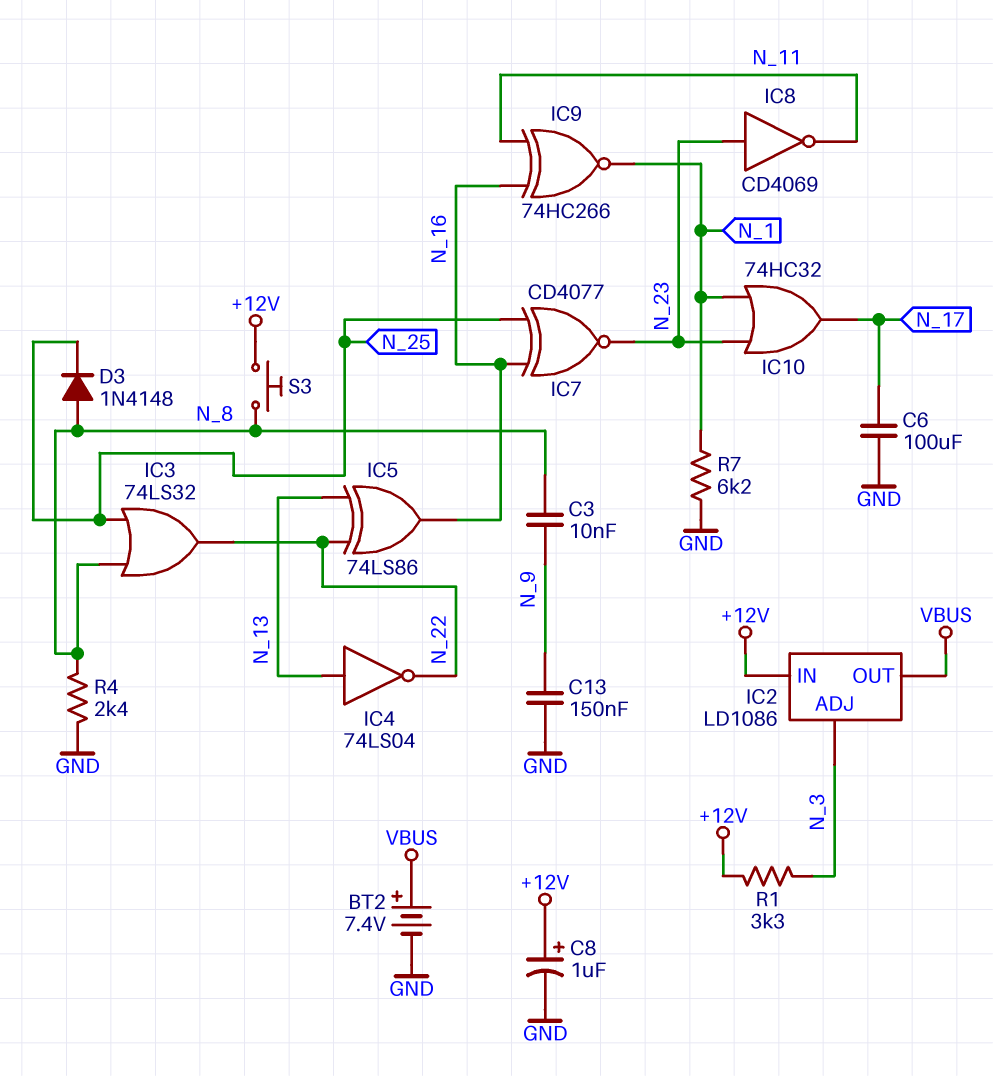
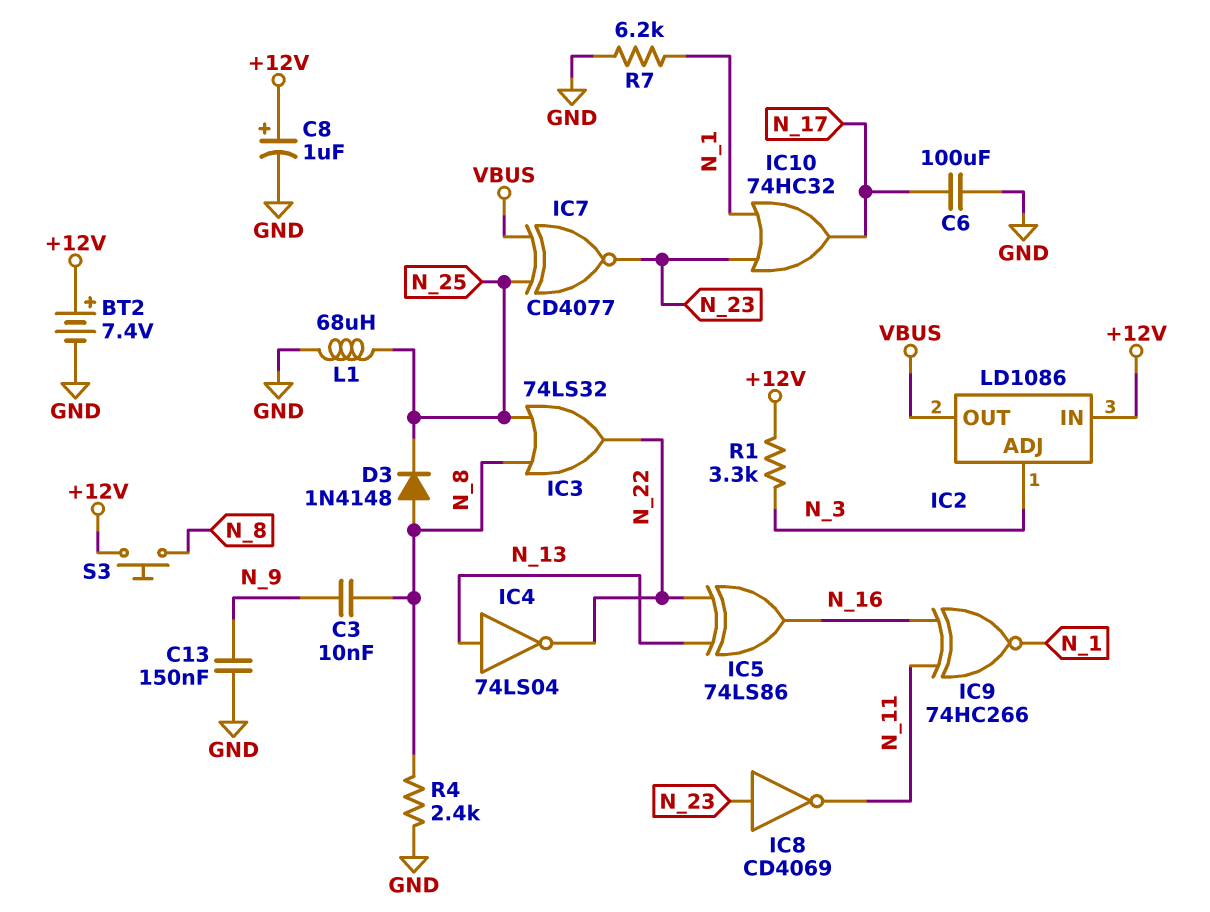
BT2: 7.4V (plus VBUS, minus GND) -> 7.4V (plus +12V, minus GND)
IC7: XNOR CD4077 (in N_16, in N_25, out N_23) -> XNOR CD4077 (in N_25, in VBUS, out N_23)
L1: none -> 68uH (GND, N_25)

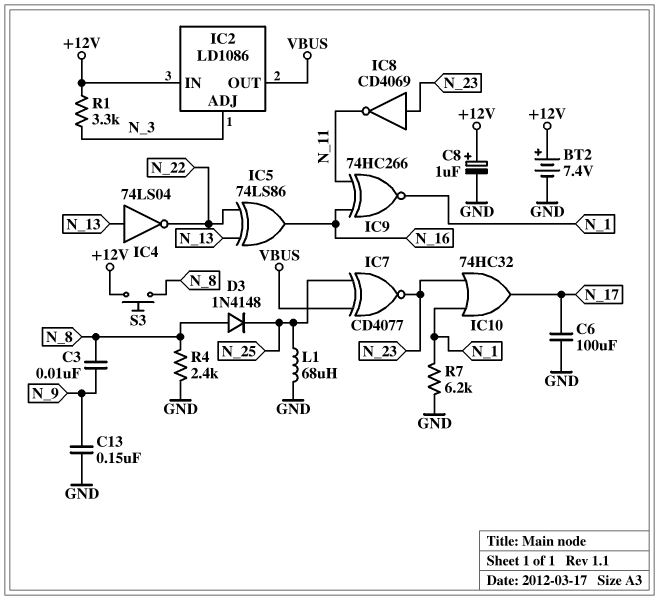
IC3: OR 74LS32 (in N_8, in N_25, out N_22) -> none

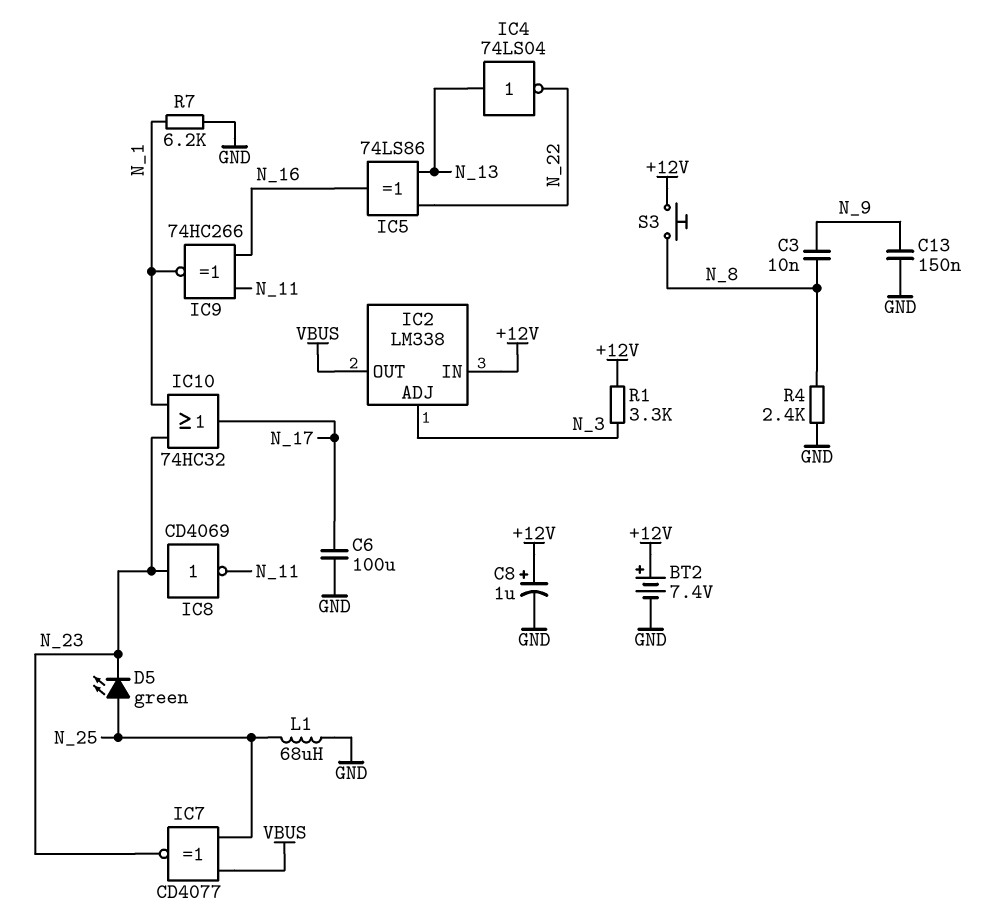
D3: diode 1N4148 (A N_8, K N_25) -> none
D5: none -> LED green (A N_25, K N_23)
IC2: LD1086 -> LM338

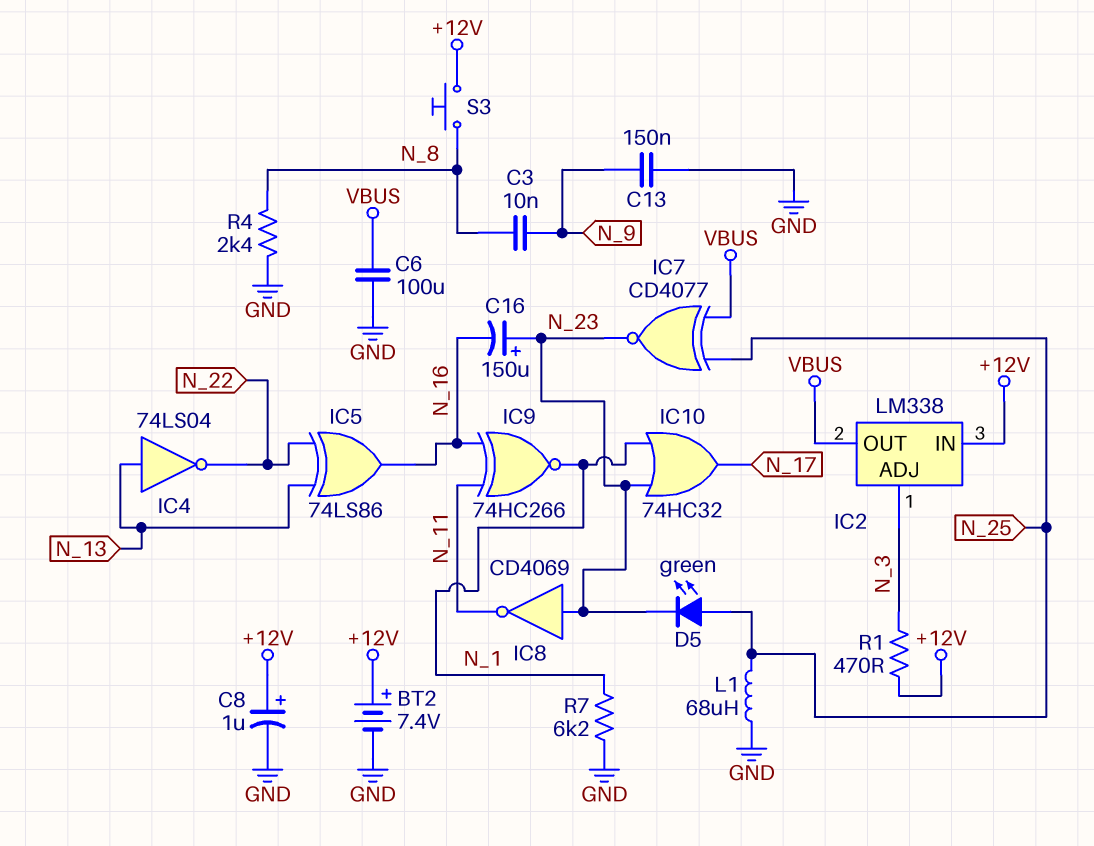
C6: 100uF (GND, N_17) -> 100uF (GND, VBUS)
C16: none -> 150uF (plus N_23, minus N_16)
R1: 3.3k (+12V, N_3) -> 470 (+12V, N_3)

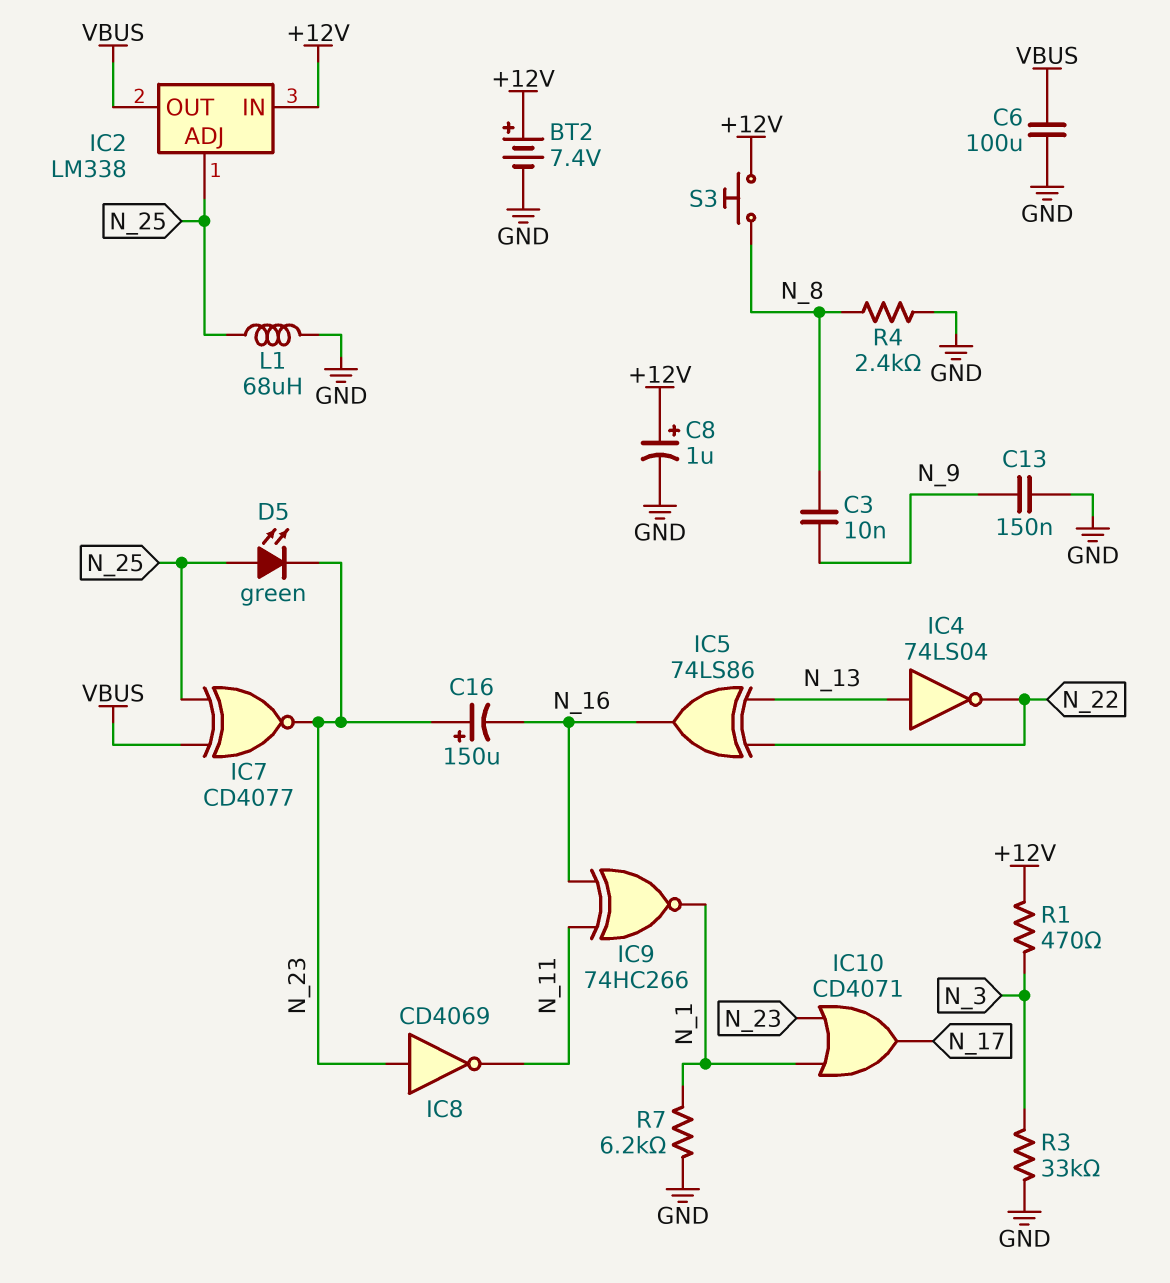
IC2 pin ADJ: N_3 -> N_25
IC10: OR 74HC32 (in N_1, in N_23, out N_17) -> OR CD4071 (in N_1, in N_23, out N_17)
R3: none -> 33k (GND, N_3)

